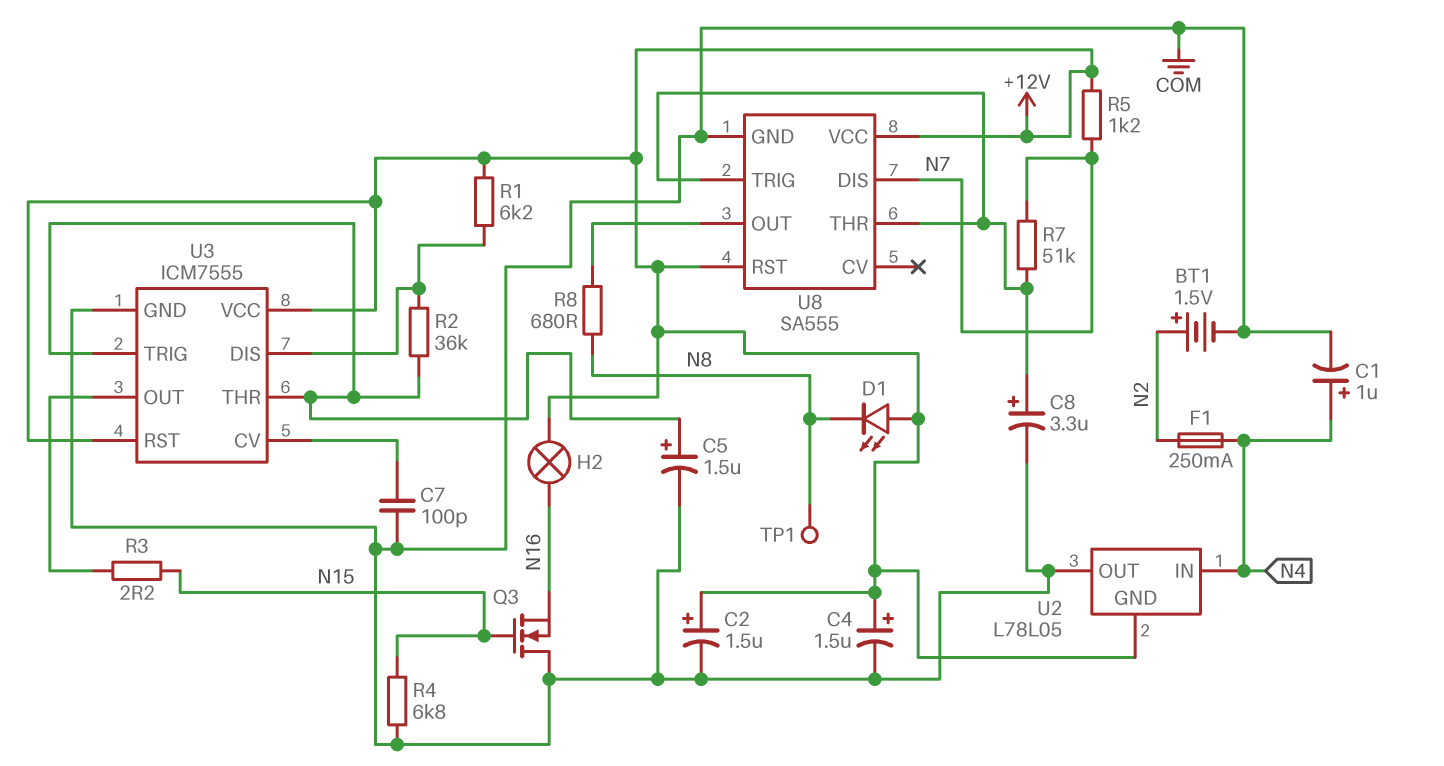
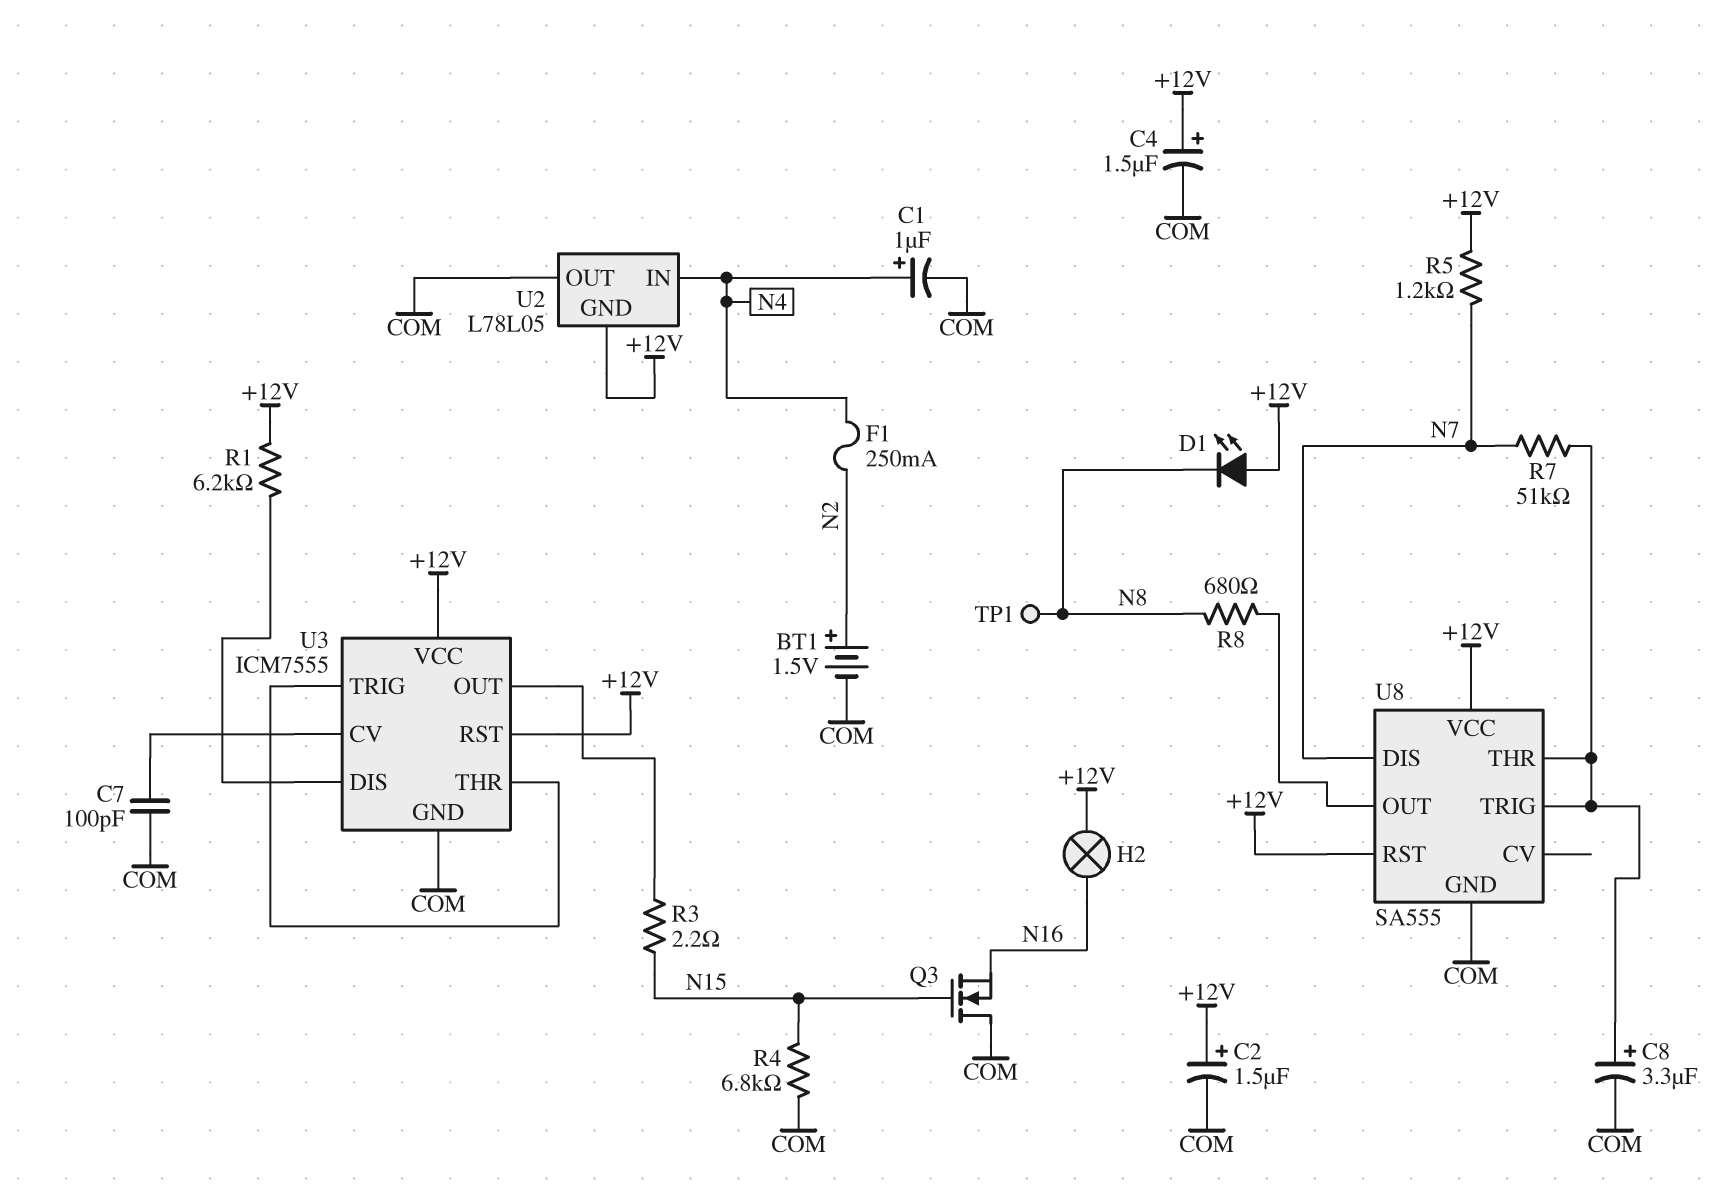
C5: 1.5uF (plus U3/THR, minus COM) -> none
R2: 36k (U3/DIS, U3/THR) -> none

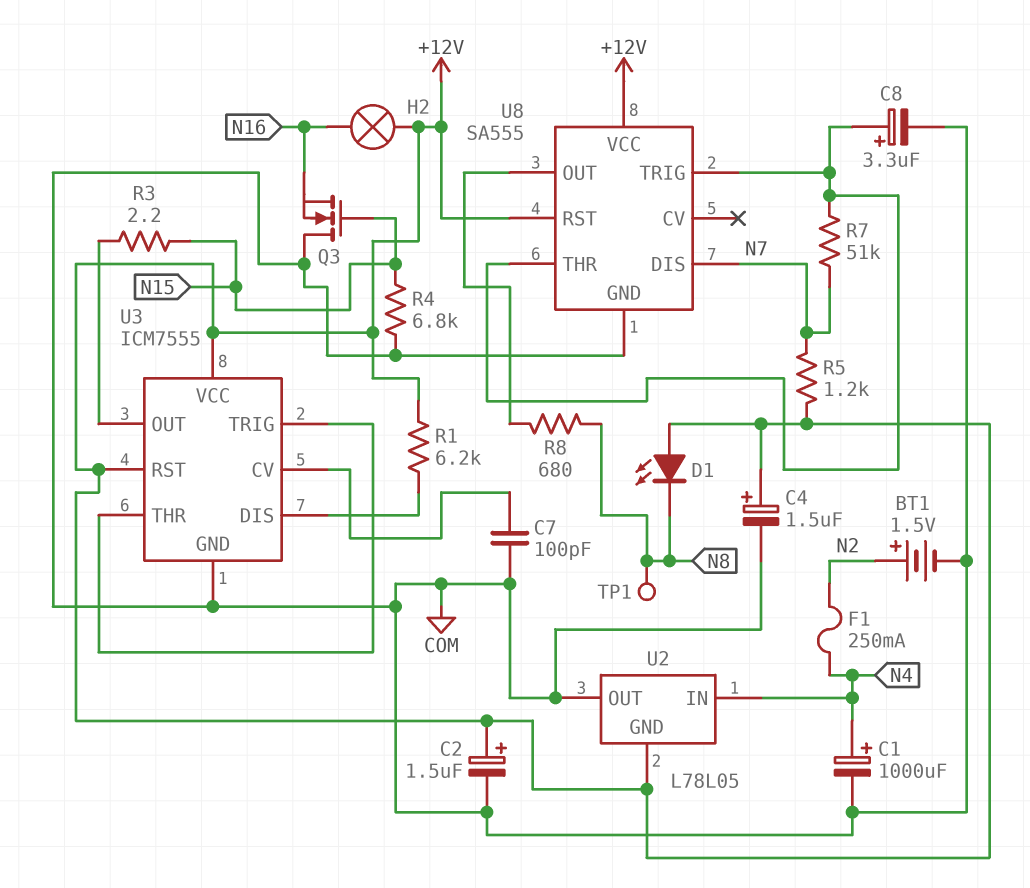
C1: 1uF (plus N4, minus COM) -> 1000uF (plus N4, minus COM)

